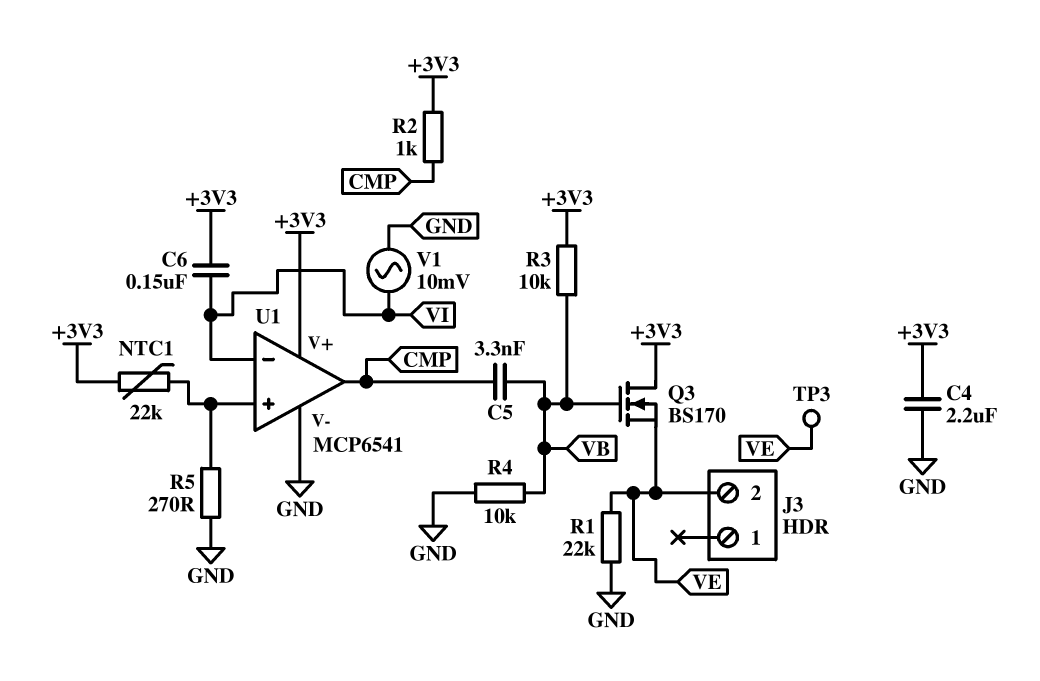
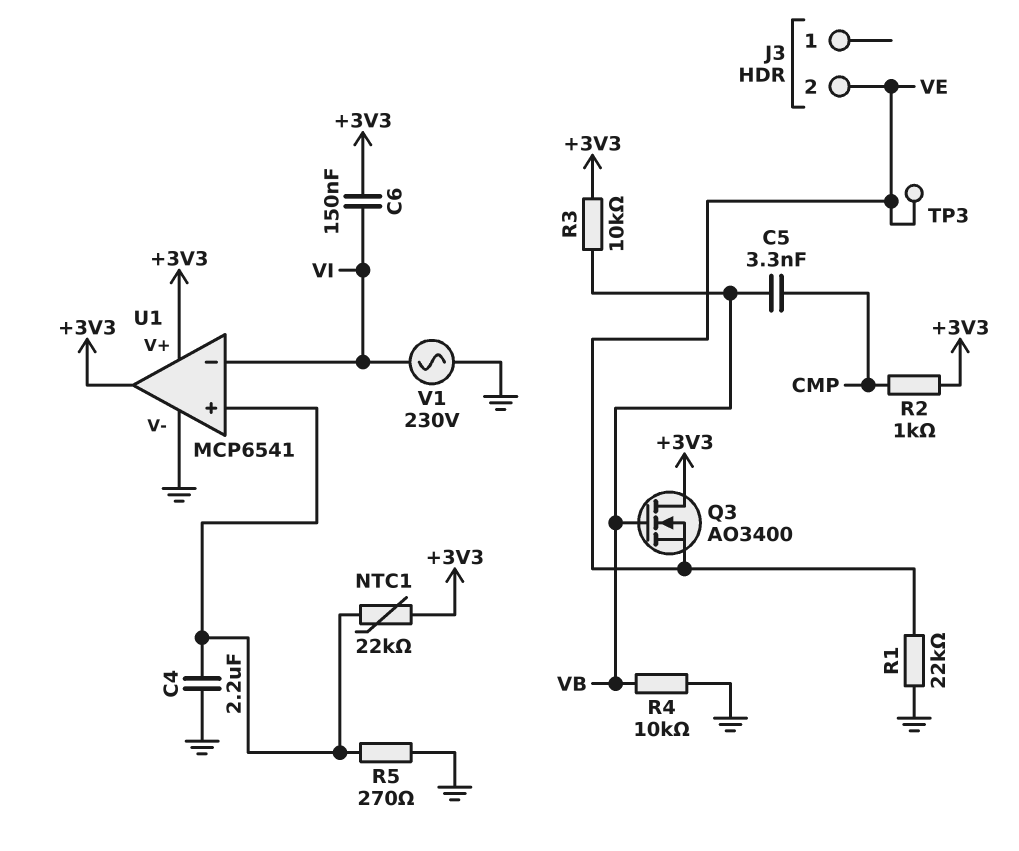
C4: 2.2uF (+3V3, GND) -> 2.2uF (GND, U1/in+)
Q3: NMOS BS170 (G VB, D +3V3, S VE) -> NMOS AO3400 (G VB, D +3V3, S VE)
U1 pin out: CMP -> +3V3
V1: AC 10mV (GND, VI) -> AC 230V (GND, VI)

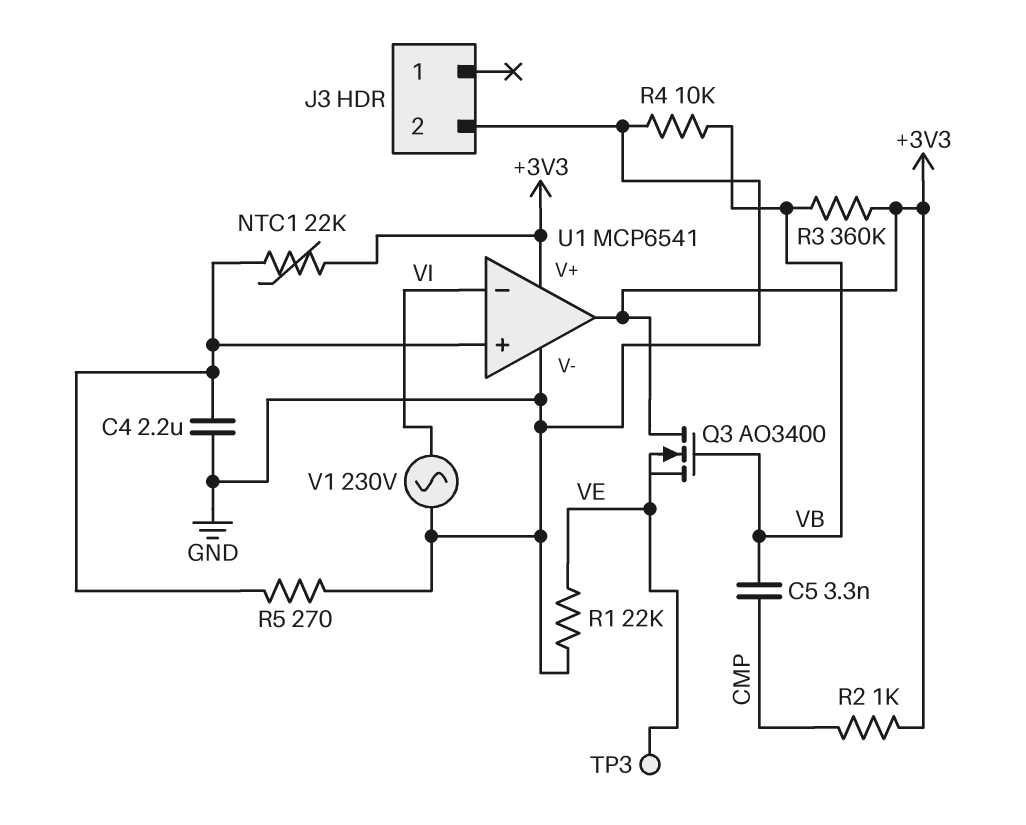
C6: 150nF (+3V3, VI) -> none
J3 pin 2: VE -> GND
R3: 10k (+3V3, VB) -> 360k (+3V3, VB)

